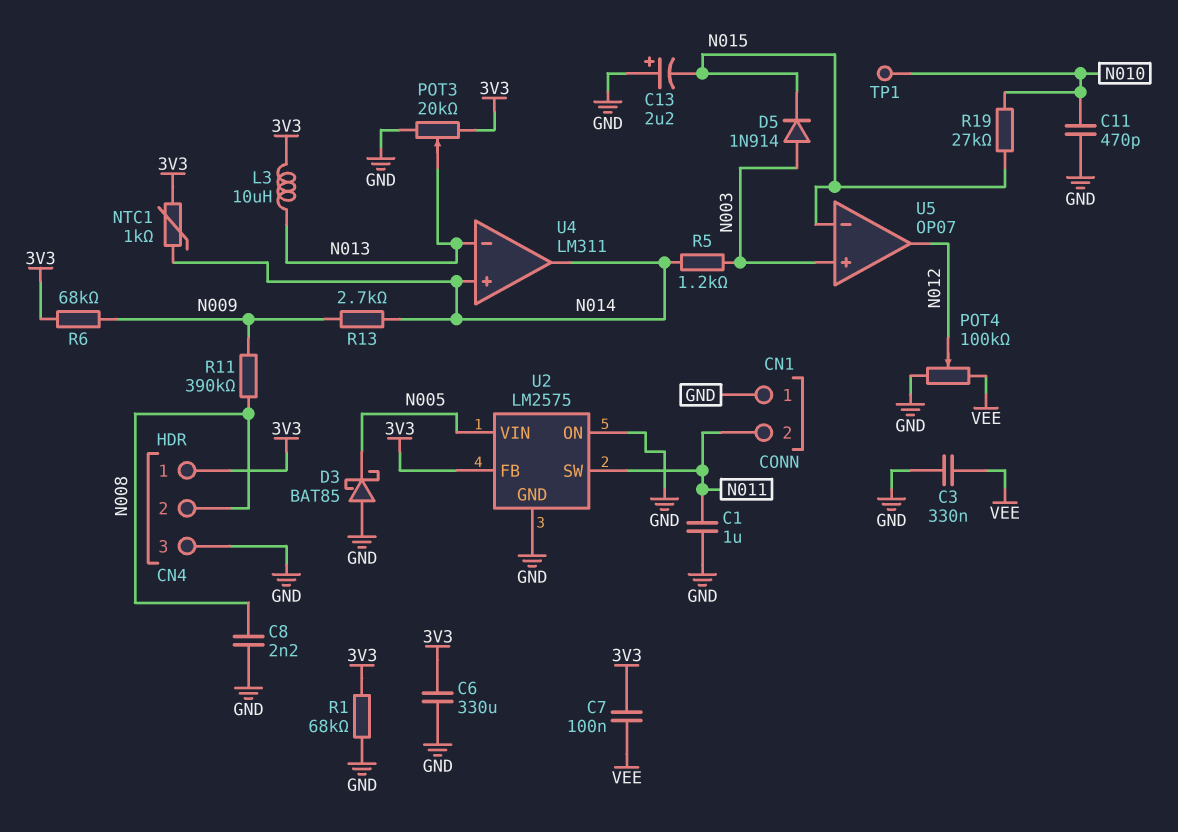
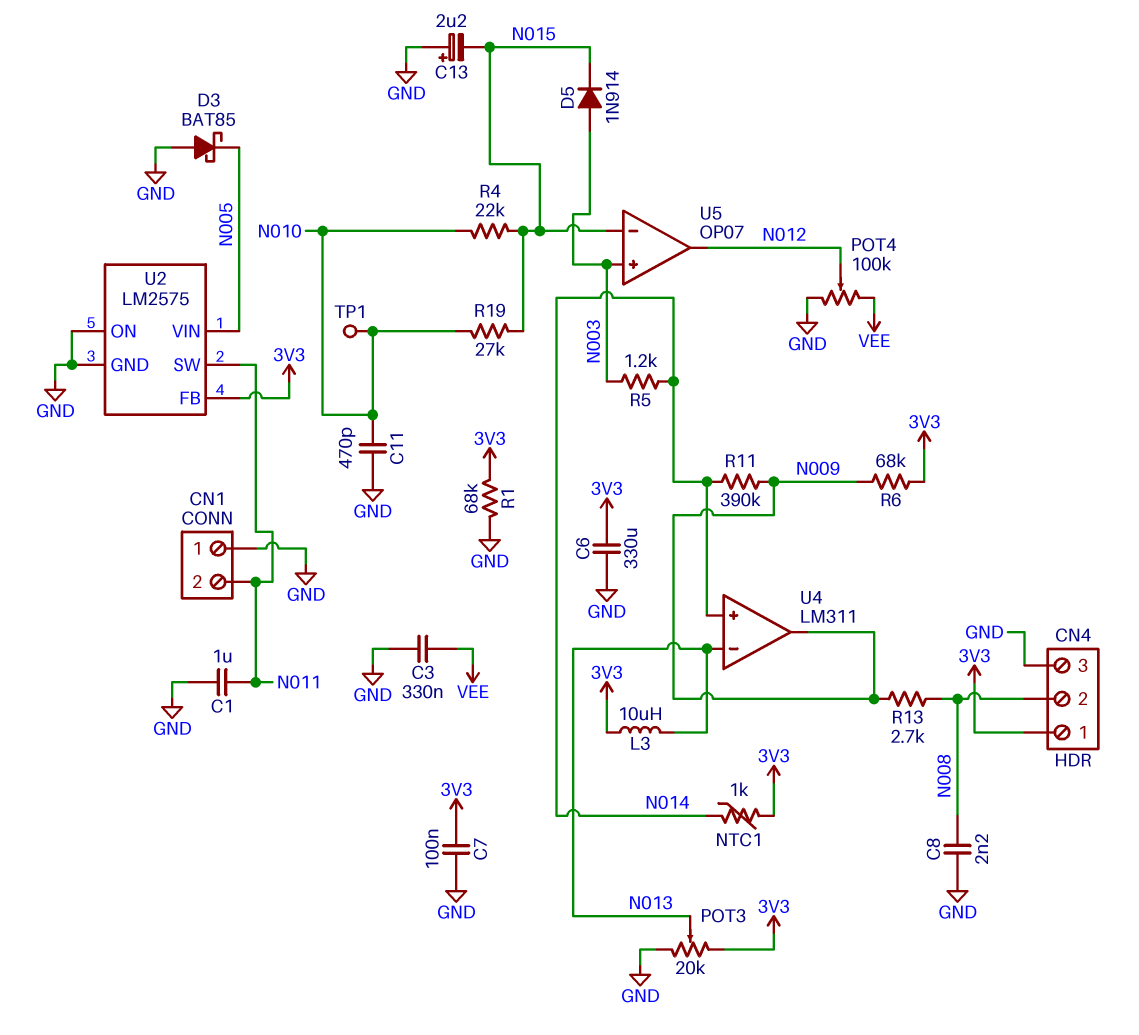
C7: 100nF (3V3, VEE) -> 100nF (3V3, GND)
R4: none -> 22k (N010, N015)
R11: 390k (N008, N009) -> 390k (N009, N014)
R13: 2.7k (N009, N014) -> 2.7k (N008, N009)
U4 pin out: N014 -> N009

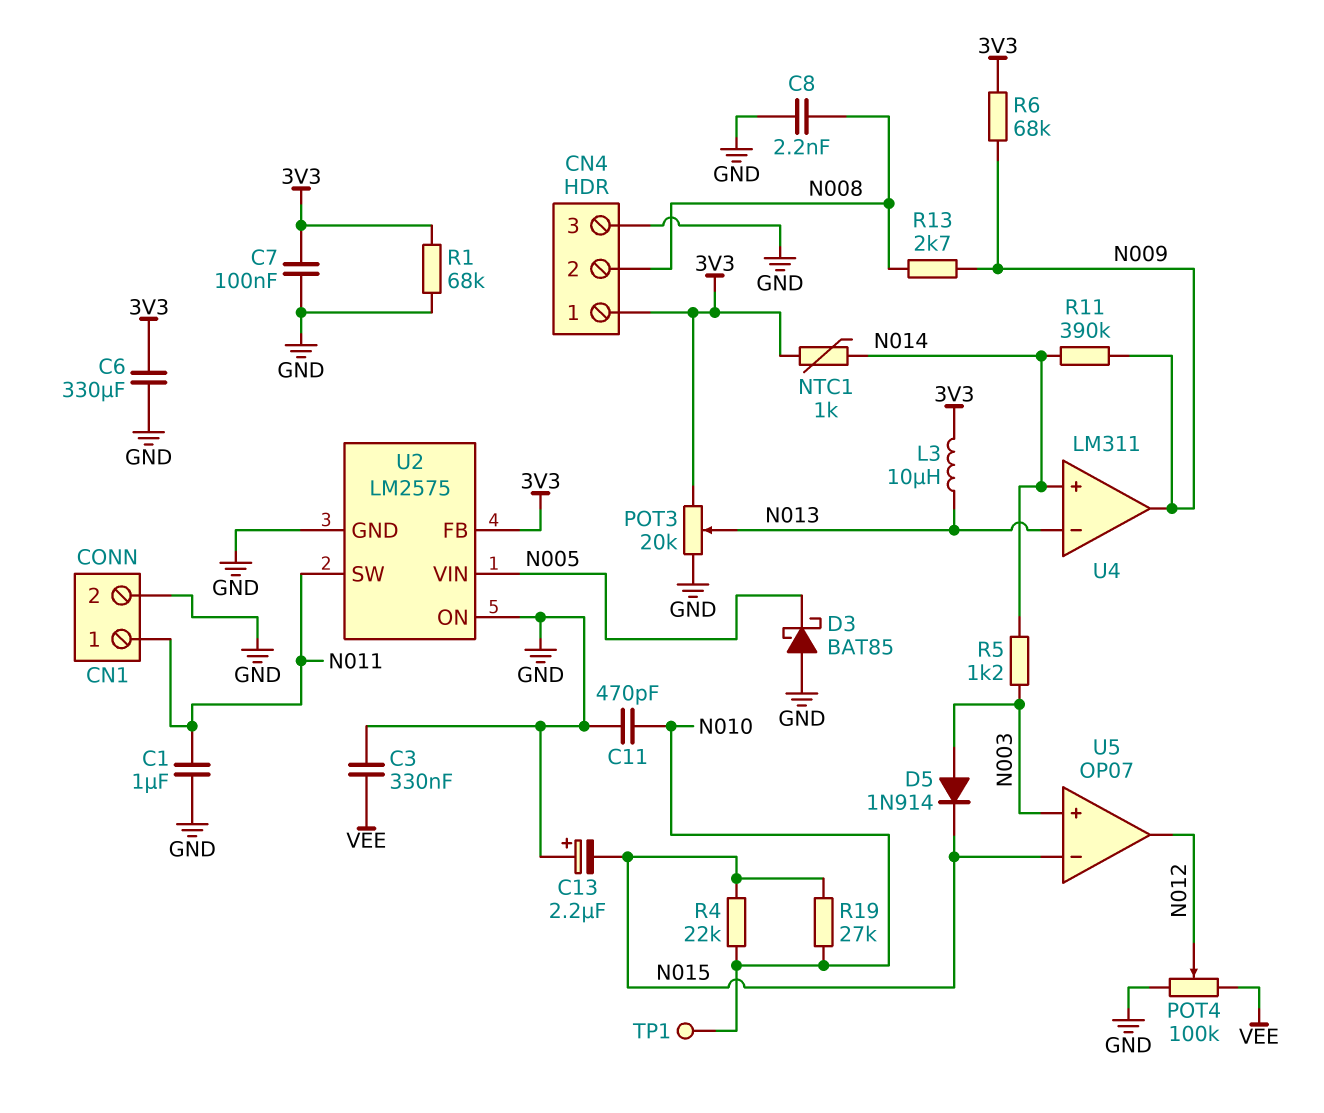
CN1 pin 1: GND -> N011
CN1 pin 2: N011 -> GND

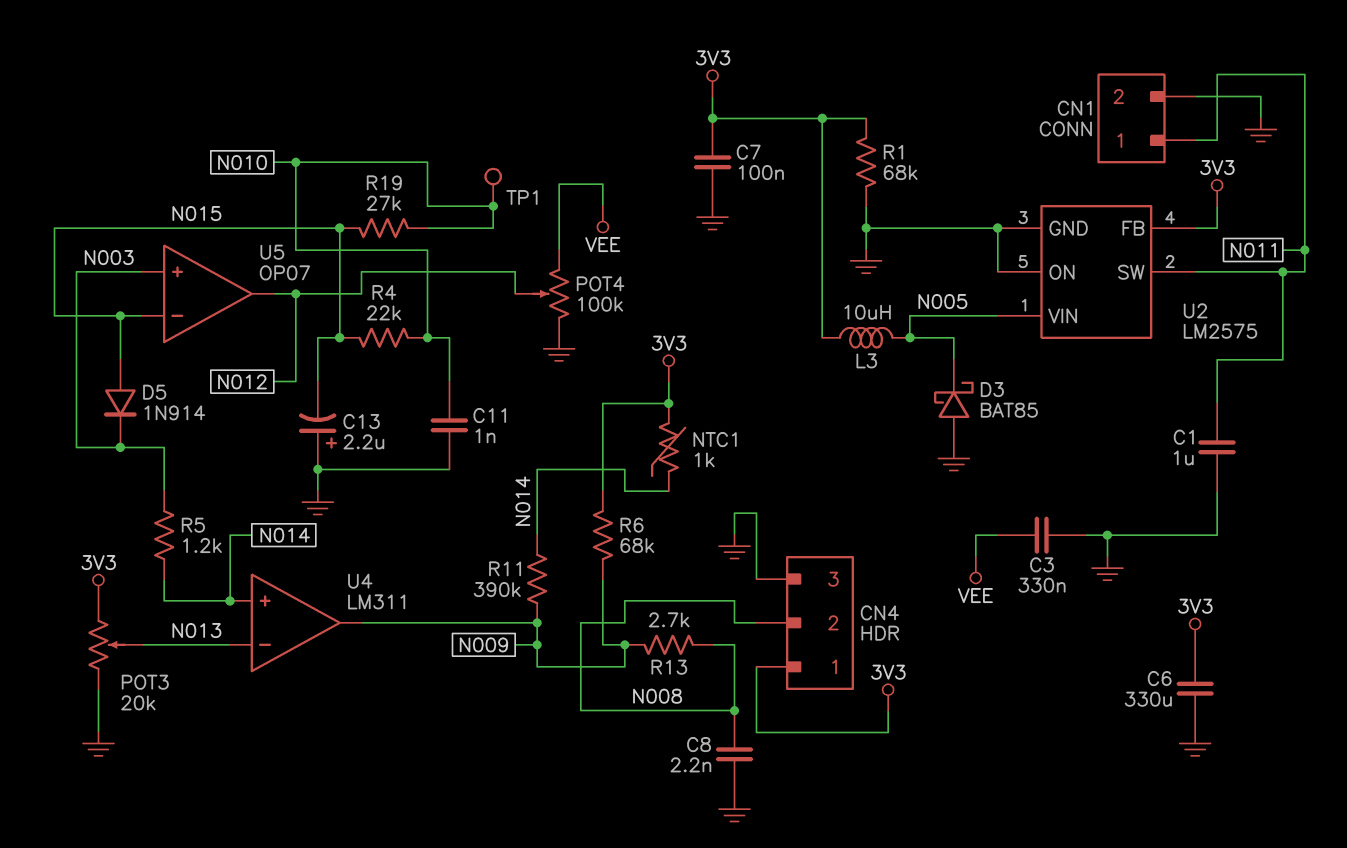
C11: 470pF (GND, N010) -> 1nF (GND, N010)
D5: diode 1N914 (A N003, K N015) -> diode 1N914 (A N015, K N003)
L3: 10uH (3V3, N013) -> 10uH (3V3, N005)

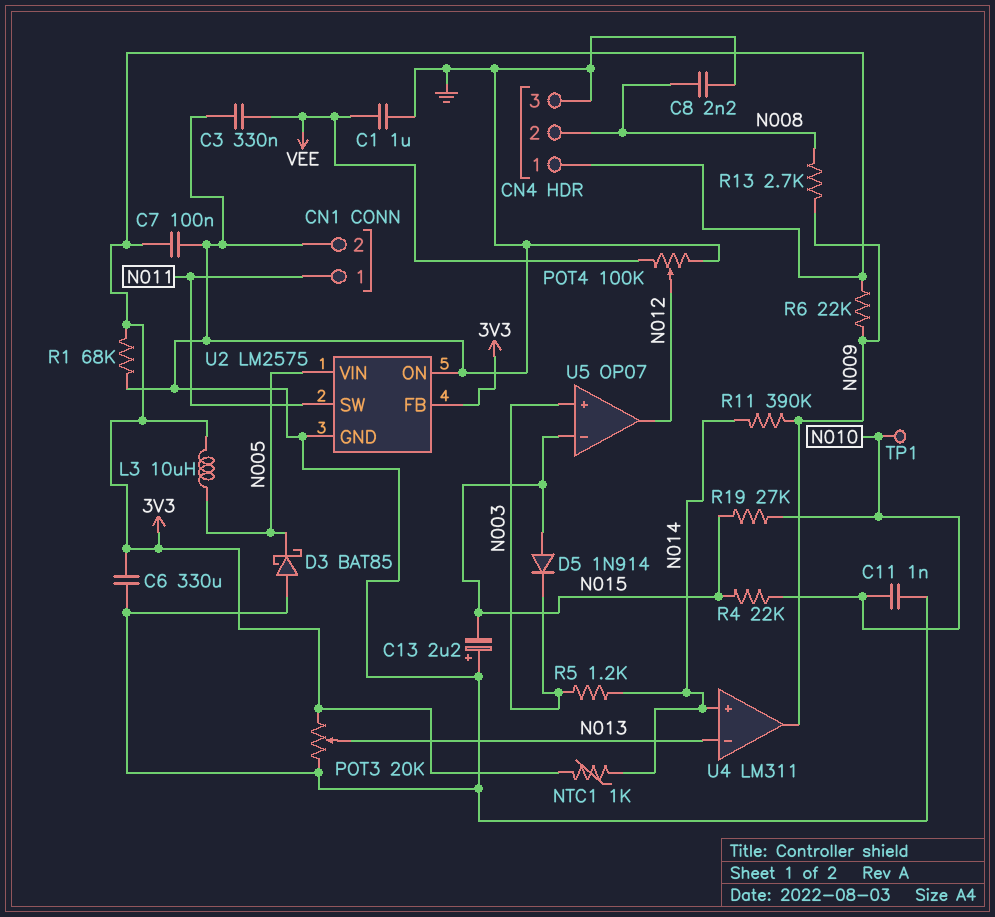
C1: 1uF (GND, N011) -> 1uF (GND, VEE)
R6: 68k (3V3, N009) -> 22k (3V3, N009)

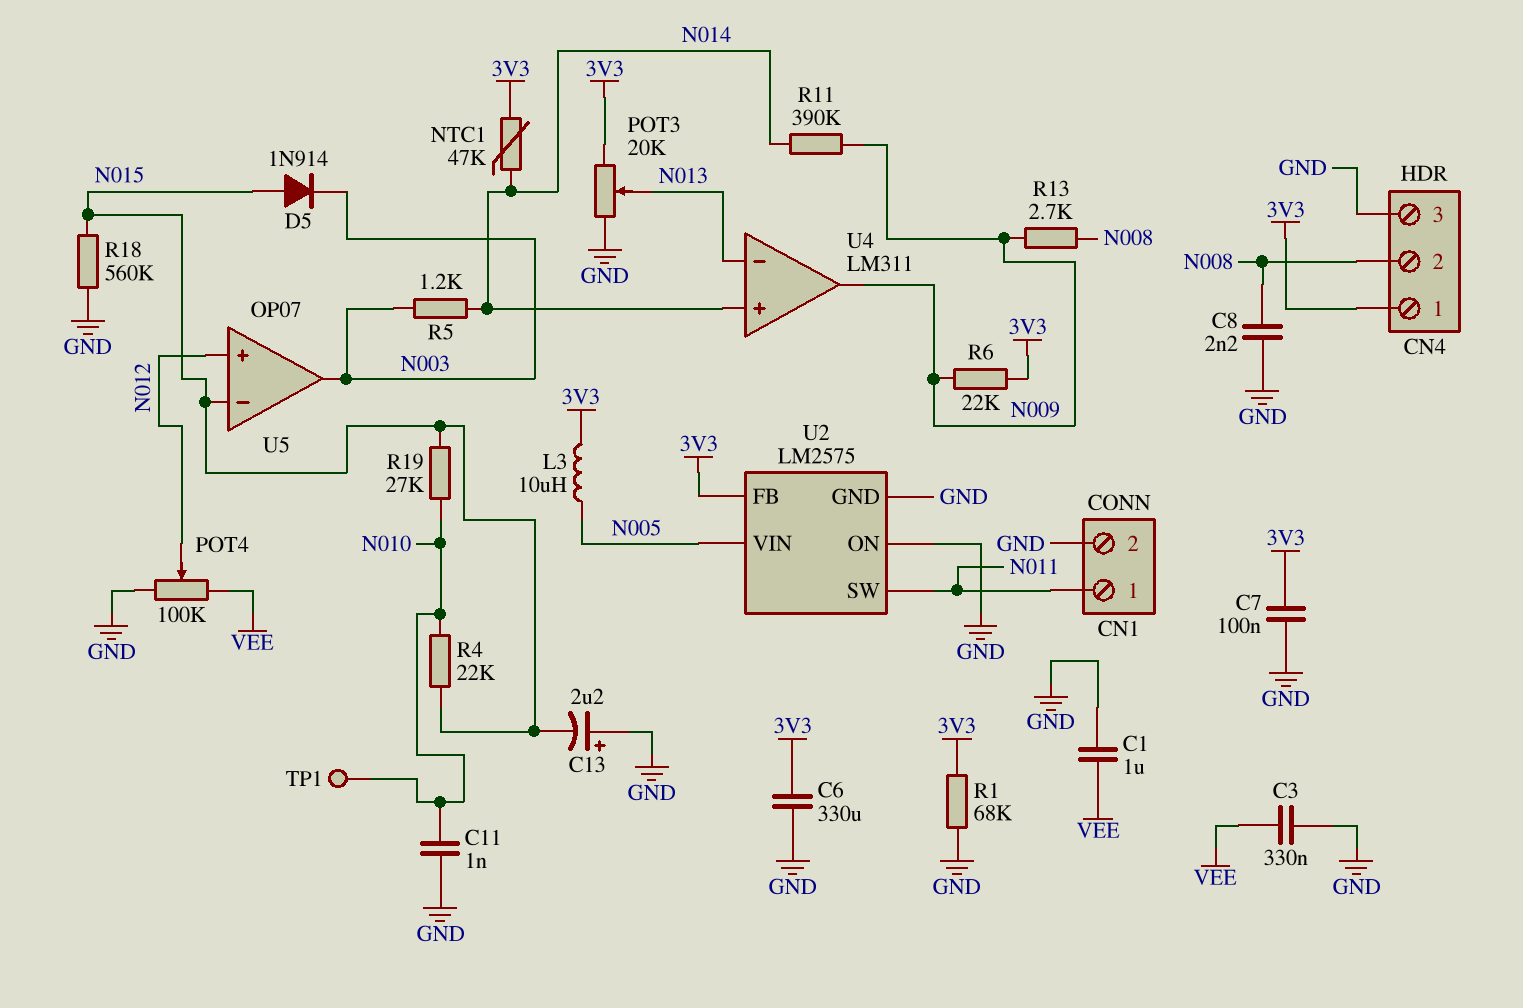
D3: schottky BAT85 (A GND, K N005) -> none
NTC1: 1k (3V3, N014) -> 47k (3V3, N014)
R18: none -> 560k (GND, N015)
U5 pin in+: N003 -> N012
U5 pin out: N012 -> N003

